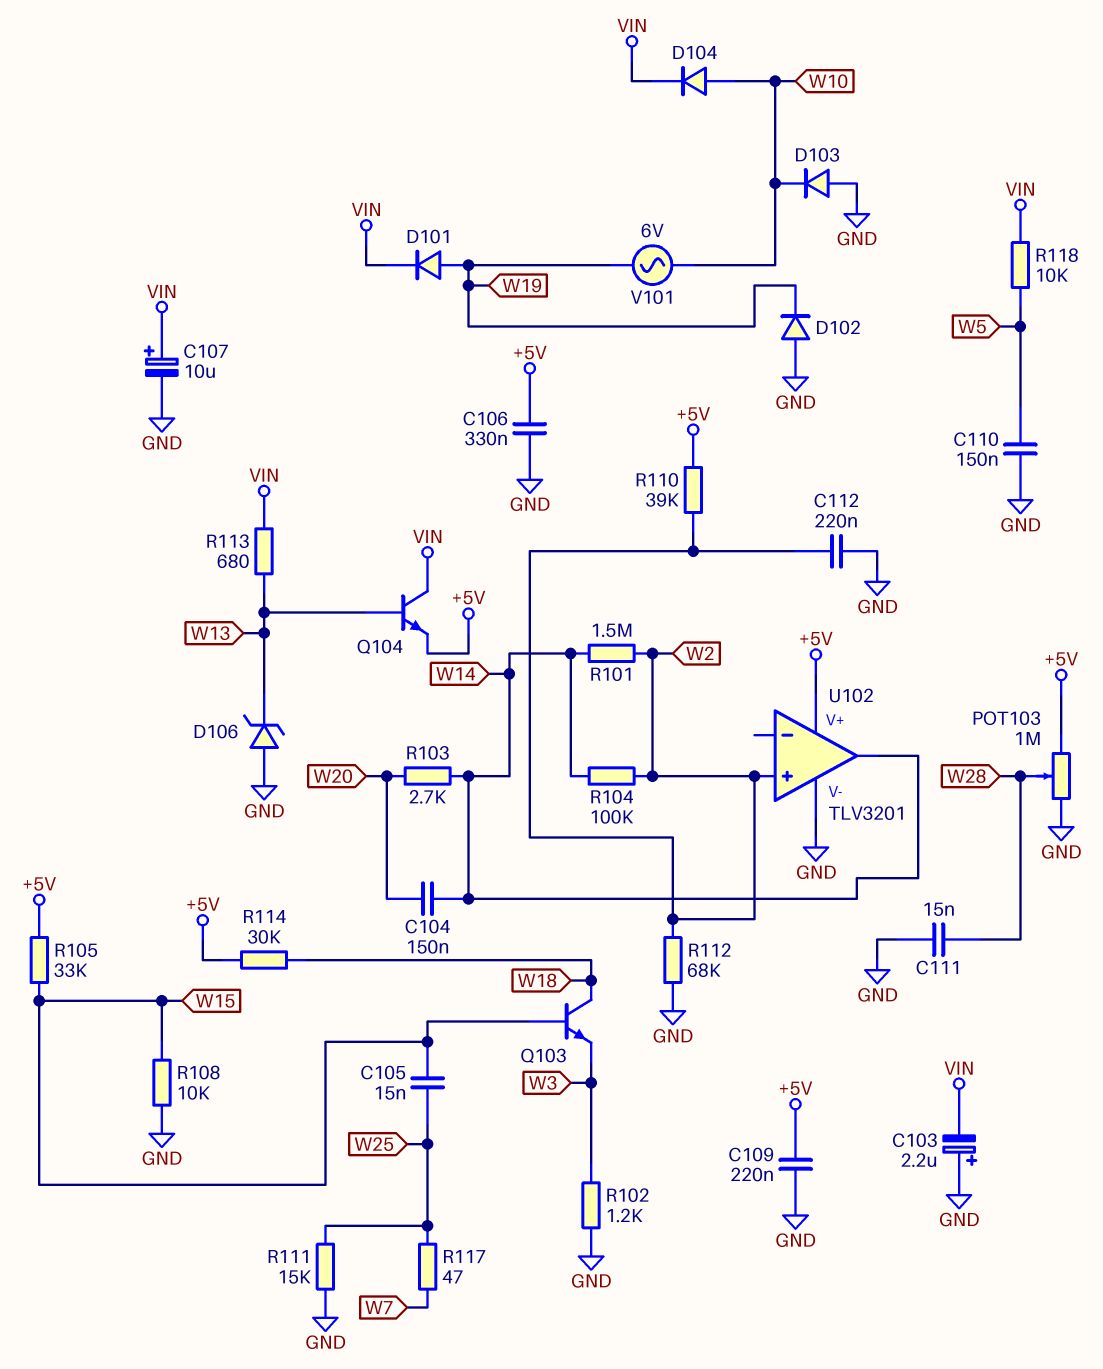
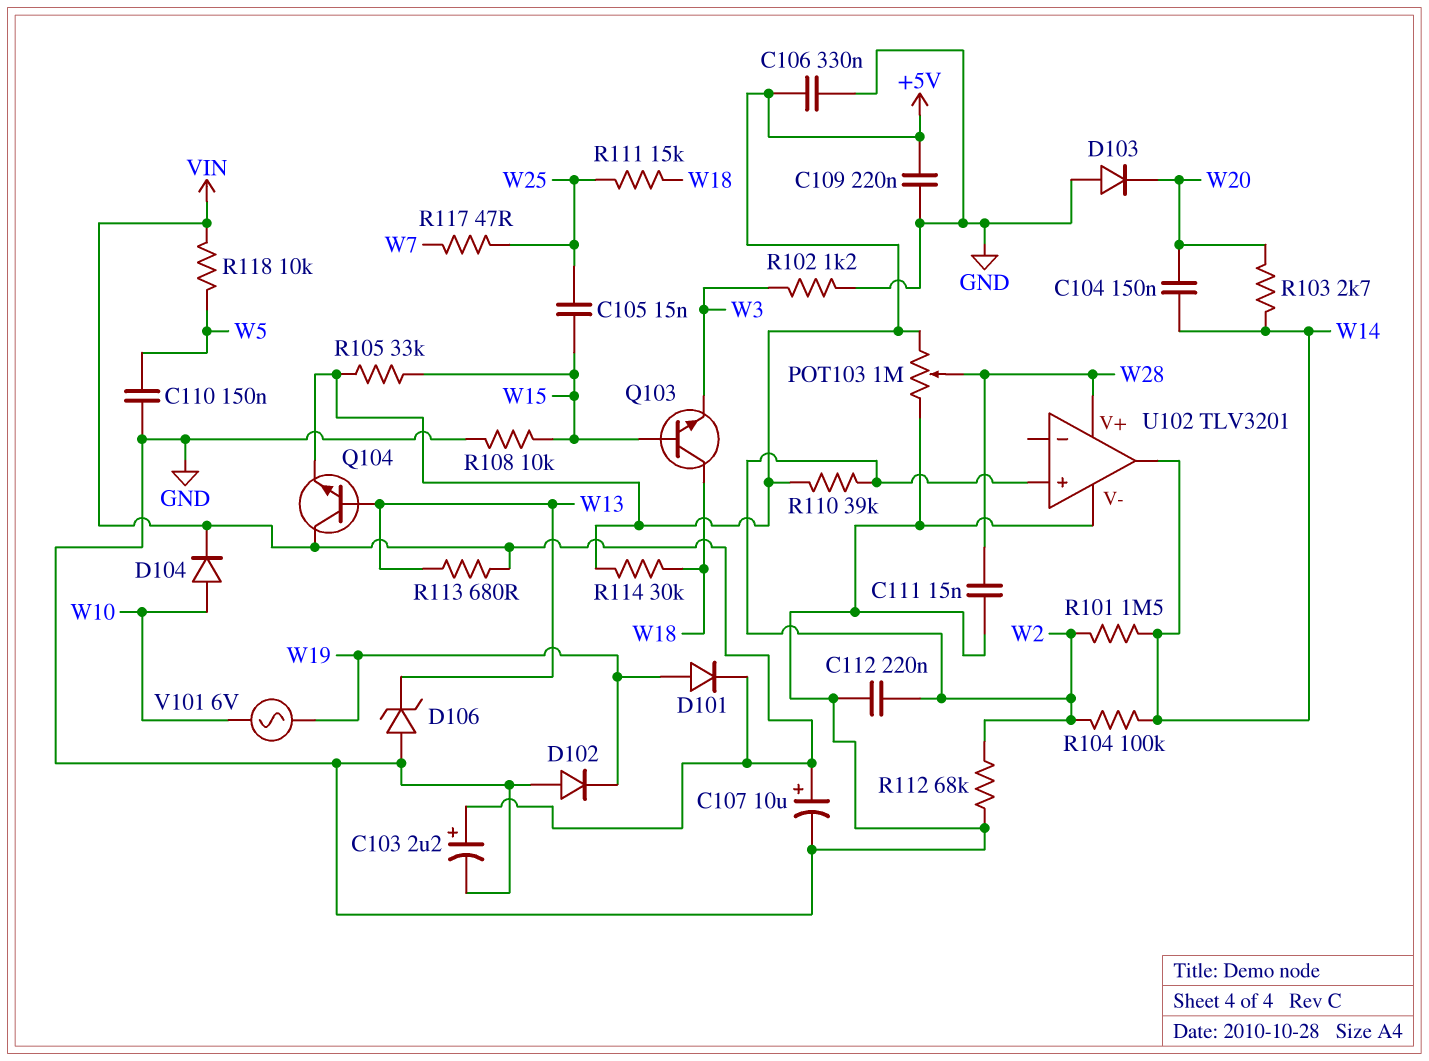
C103: 2.2uF (plus GND, minus VIN) -> 2.2uF (plus VIN, minus GND)
D103: diode (A GND, K W10) -> diode (A GND, K W20)
R111: 15k (GND, W25) -> 15k (W18, W25)
U102 pin V+: +5V -> W28

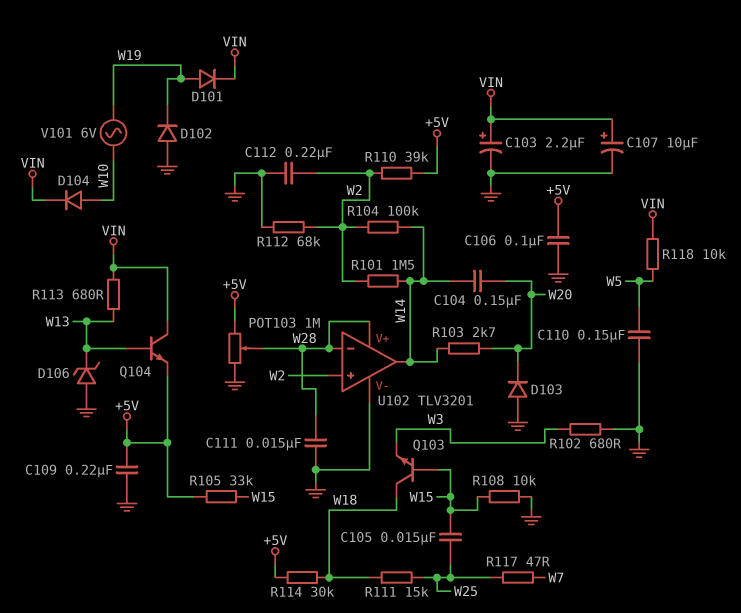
C106: 330nF (+5V, GND) -> 100nF (+5V, GND)
R102: 1.2k (GND, W3) -> 680 (GND, W3)
U102 pin in-: none -> W28

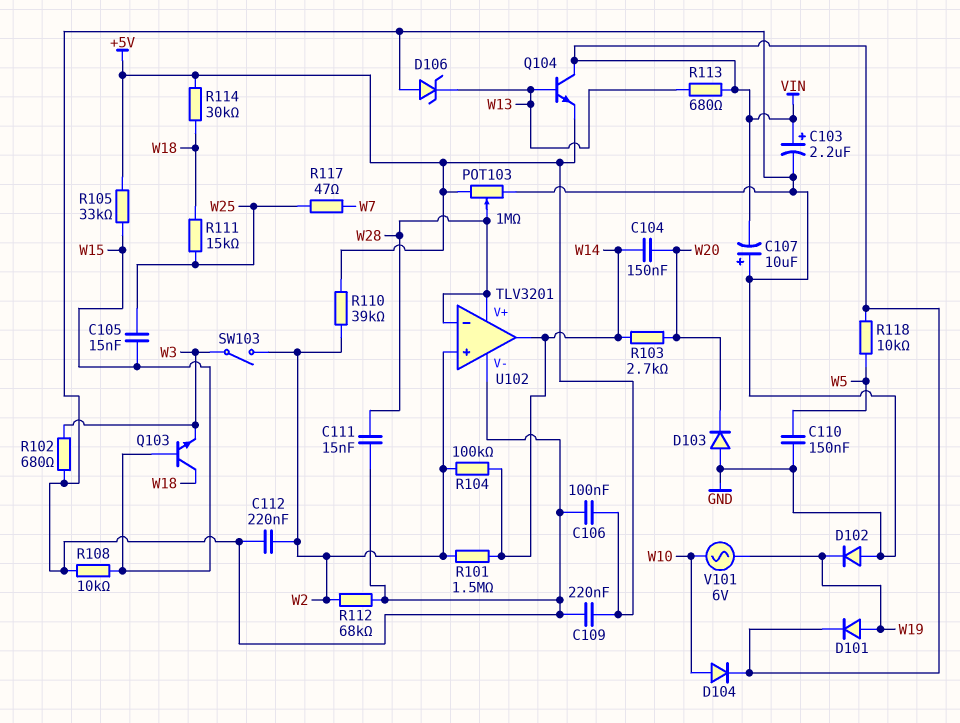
C107: 10uF (plus VIN, minus GND) -> 10uF (plus GND, minus VIN)
SW103: none -> switch (W2, W3)

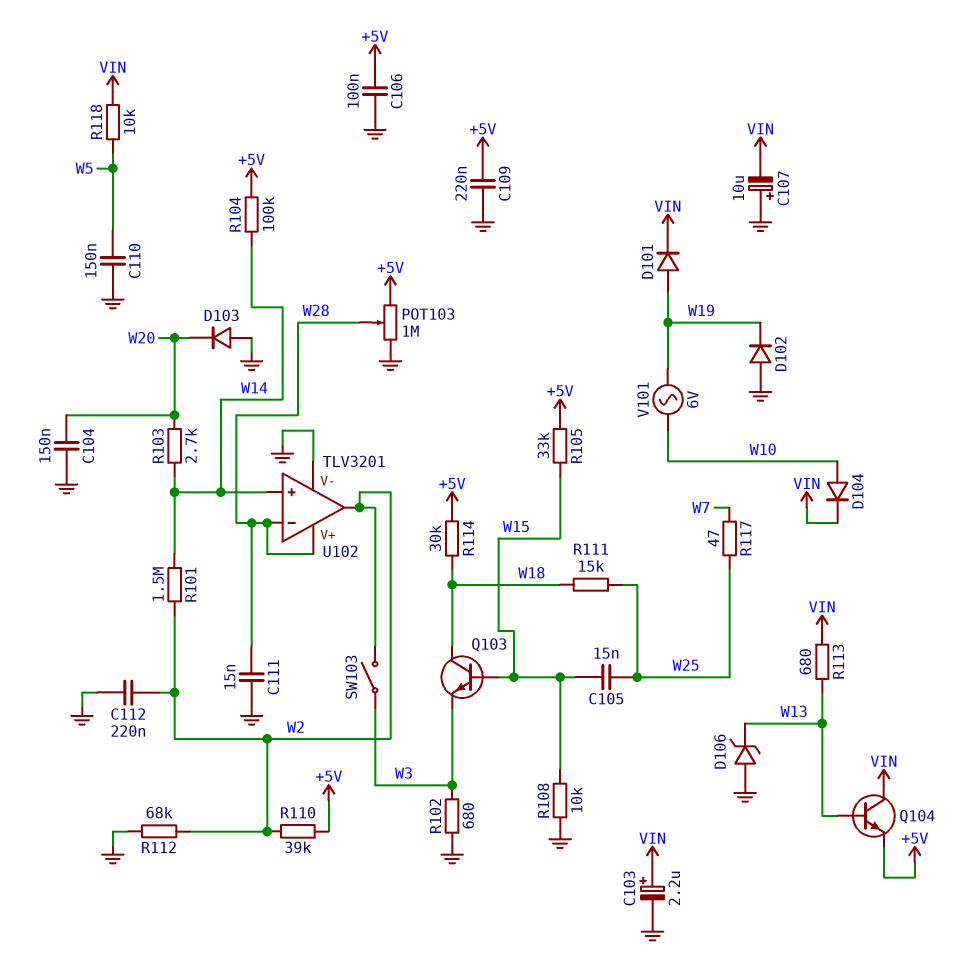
C104: 150nF (W14, W20) -> 150nF (GND, W20)
R104: 100k (W2, W14) -> 100k (+5V, W14)
U102 pin in+: W2 -> W14
U102 pin out: W14 -> W2

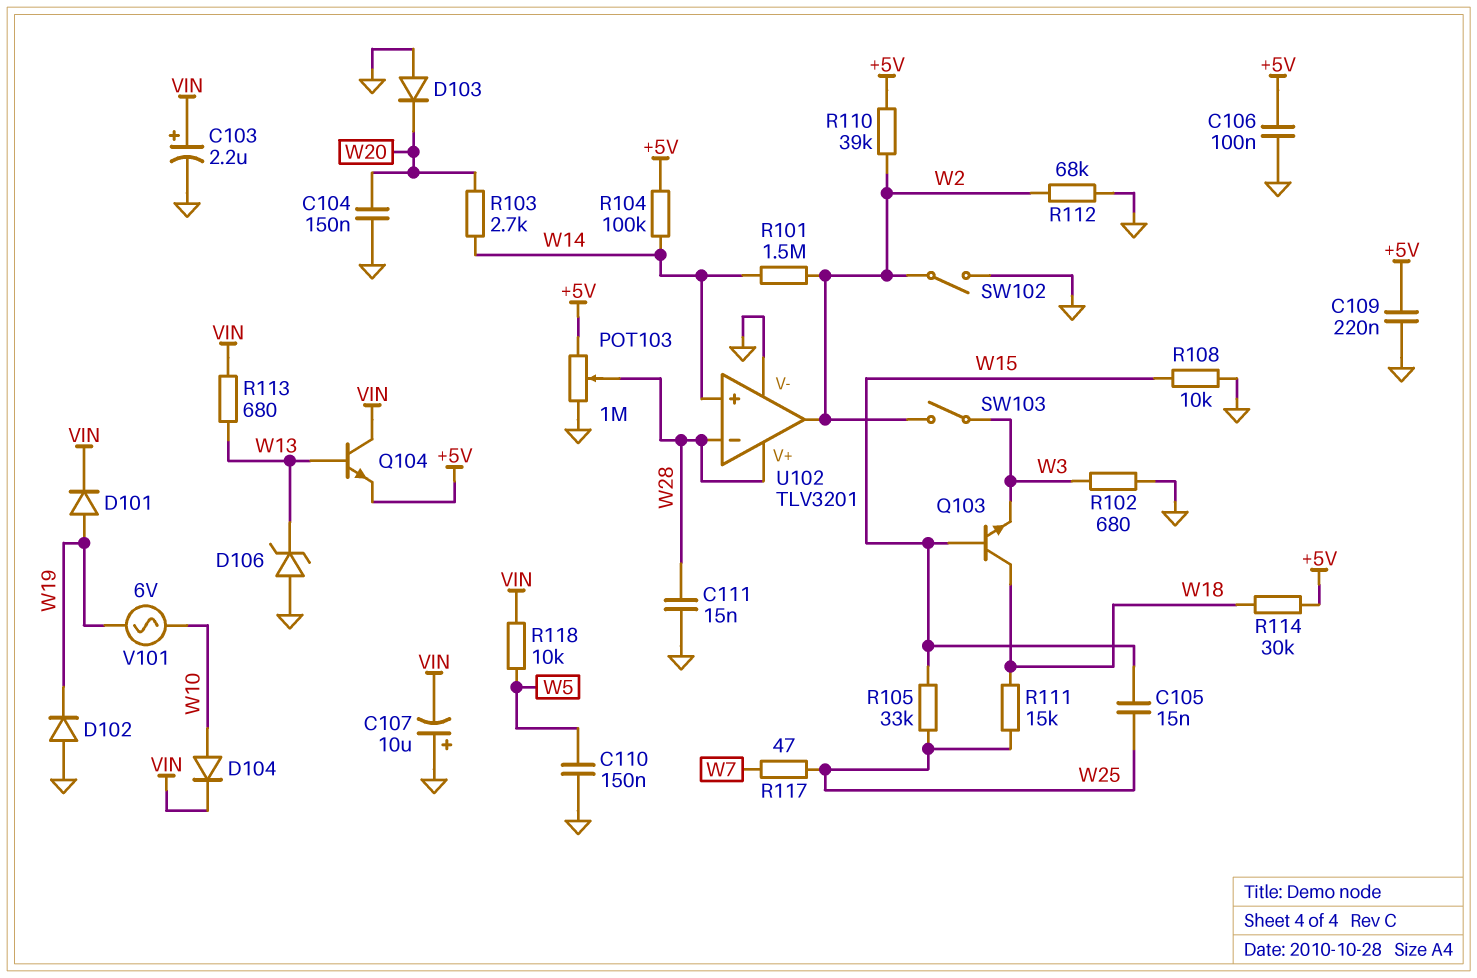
C112: 220nF (GND, W2) -> none
R105: 33k (+5V, W15) -> 33k (W15, W25)
SW102: none -> switch (GND, W2)

